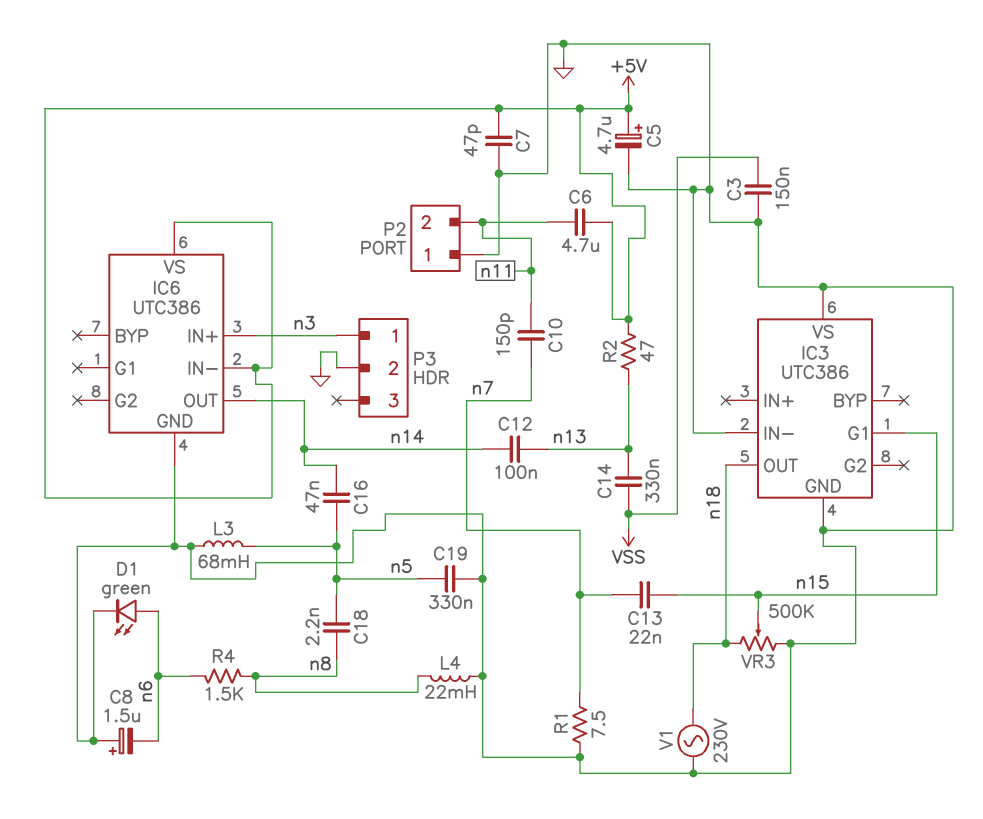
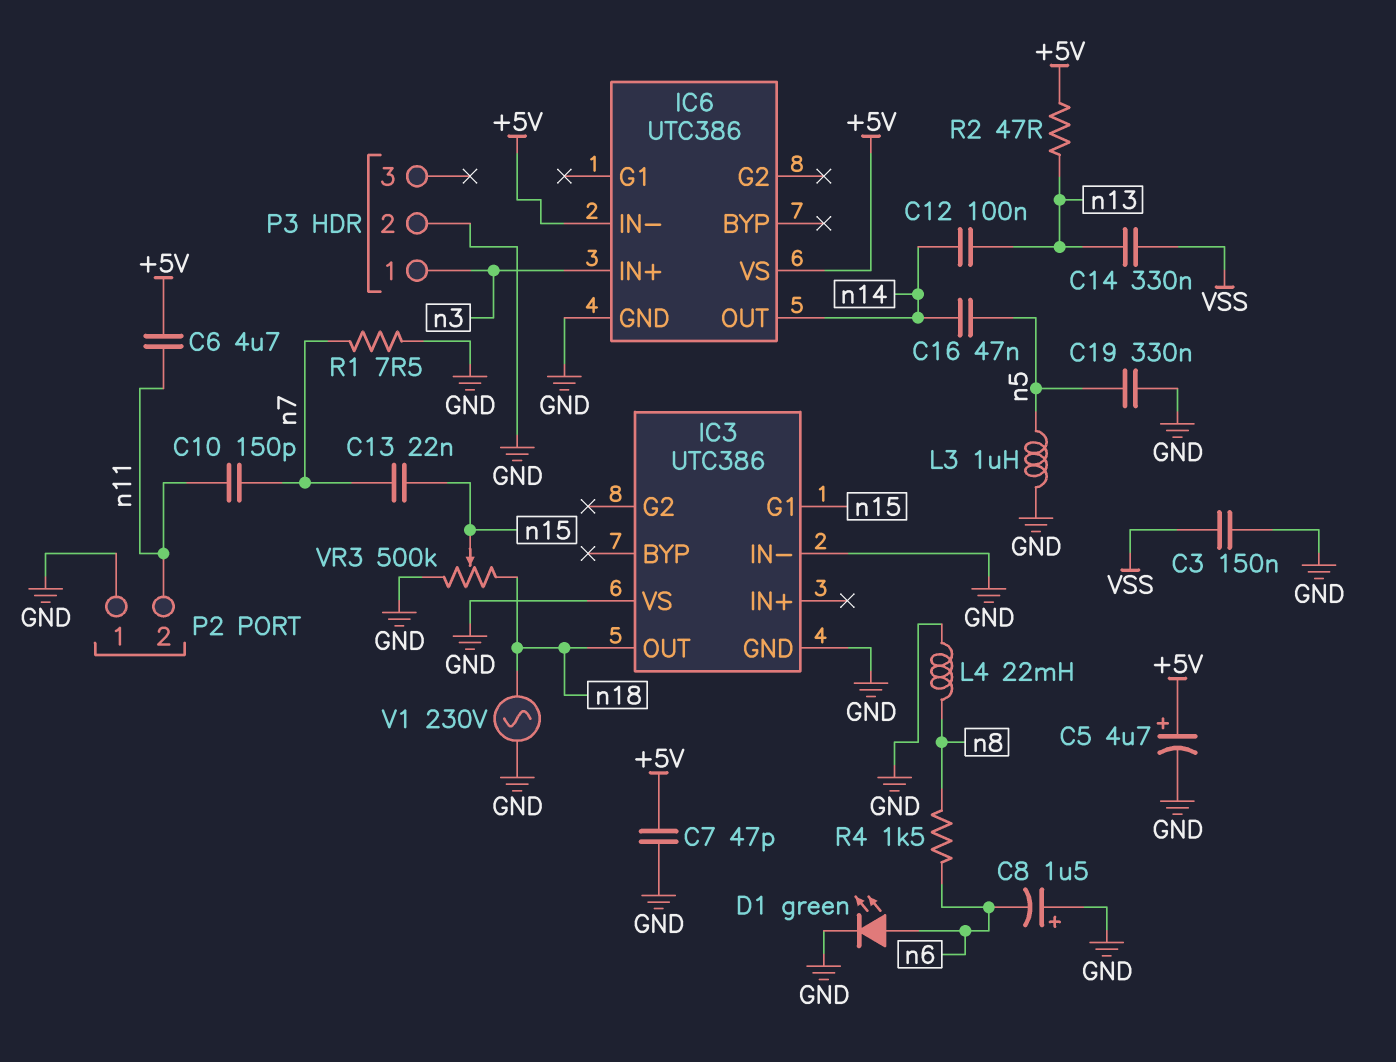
C18: 2.2nF (n5, n8) -> none
L3: 68mH (GND, n5) -> 1uH (GND, n5)

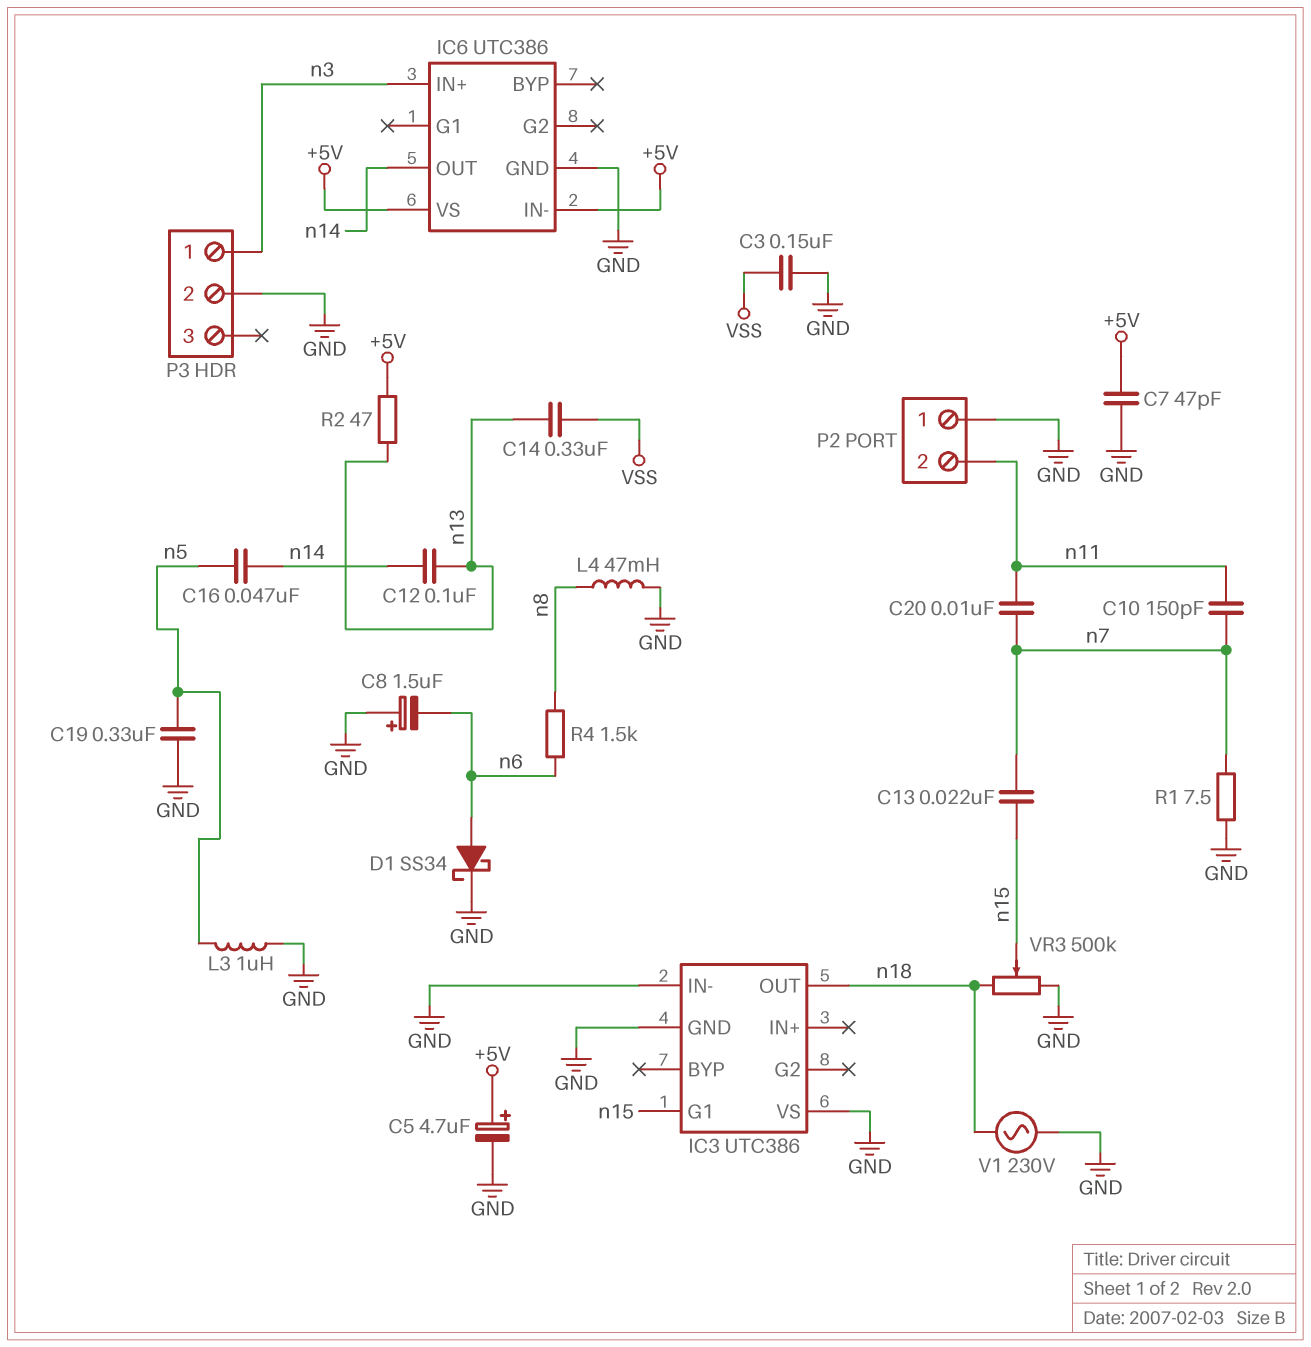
C6: 4.7uF (+5V, n11) -> none
C20: none -> 10nF (n7, n11)
D1: LED green (A n6, K GND) -> schottky SS34 (A n6, K GND)
L4: 22mH (GND, n8) -> 47mH (GND, n8)

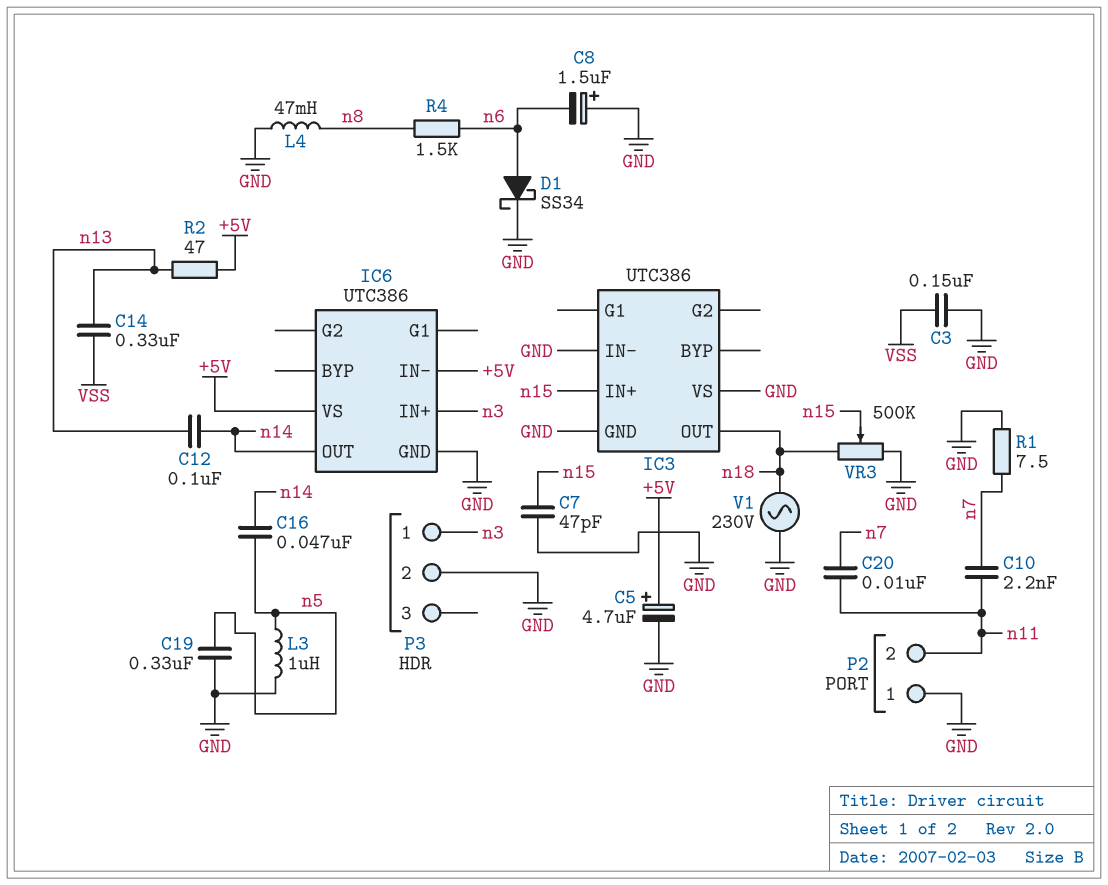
C7: 47pF (+5V, GND) -> 47pF (GND, n15)
C10: 150pF (n7, n11) -> 2.2nF (n7, n11)
C13: 22nF (n7, n15) -> none
IC3 pin G1: n15 -> none
IC3 pin IN+: none -> n15

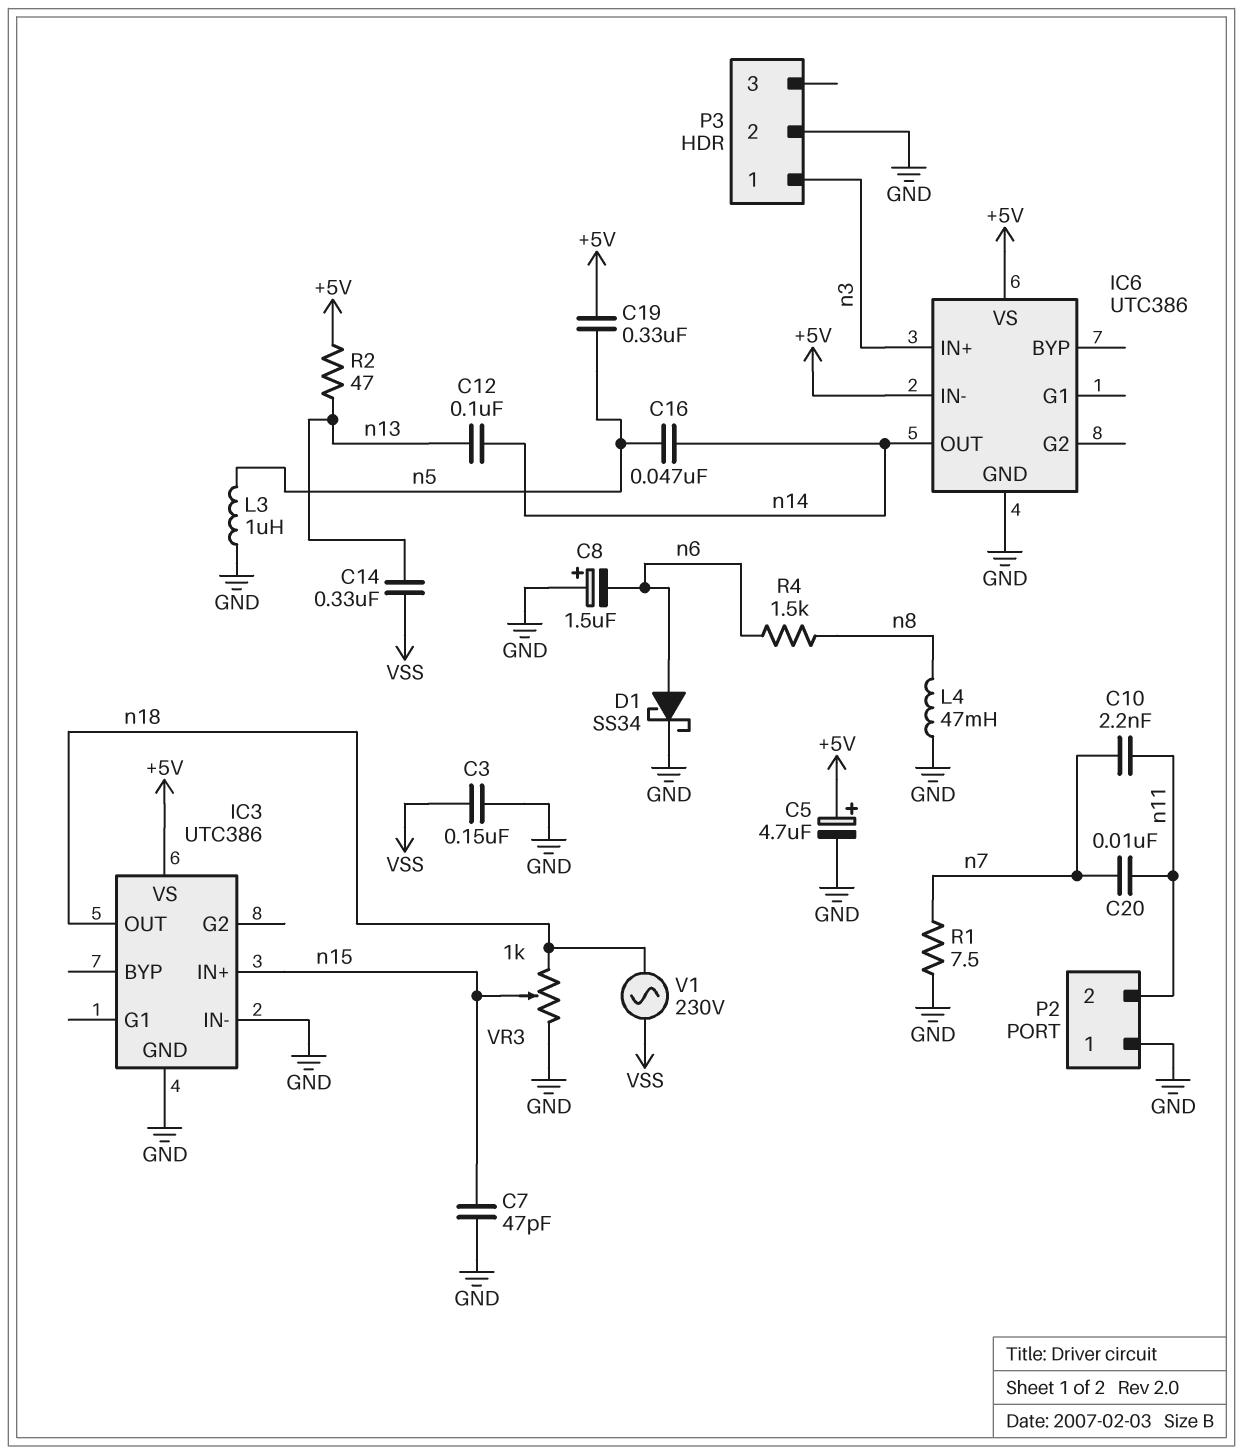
C19: 330nF (GND, n5) -> 330nF (+5V, n5)
IC3 pin VS: GND -> +5V
V1: AC 230V (GND, n18) -> AC 230V (VSS, n18)
VR3: 500k (GND, n18, wiper n15) -> 1k (GND, n18, wiper n15)

